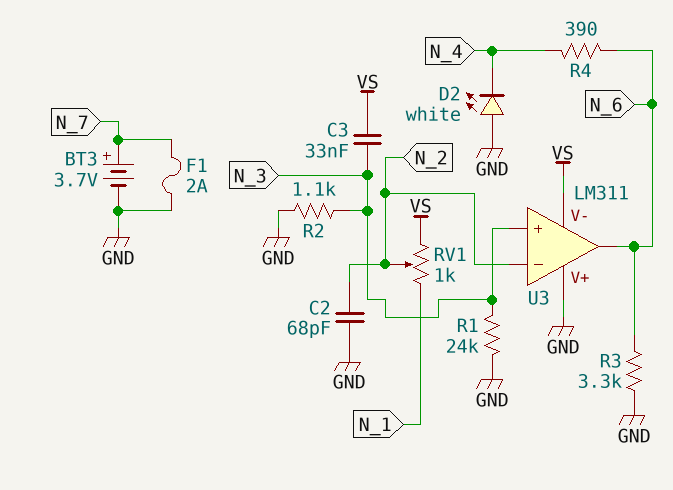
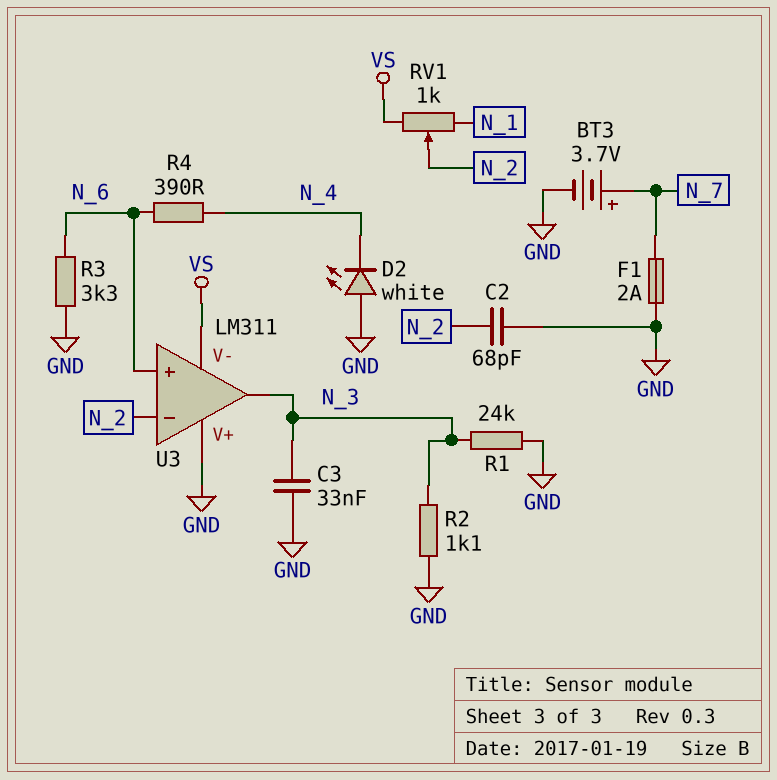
C3: 33nF (N_3, VS) -> 33nF (GND, N_3)
U3 pin in+: N_3 -> N_6
U3 pin out: N_6 -> N_3

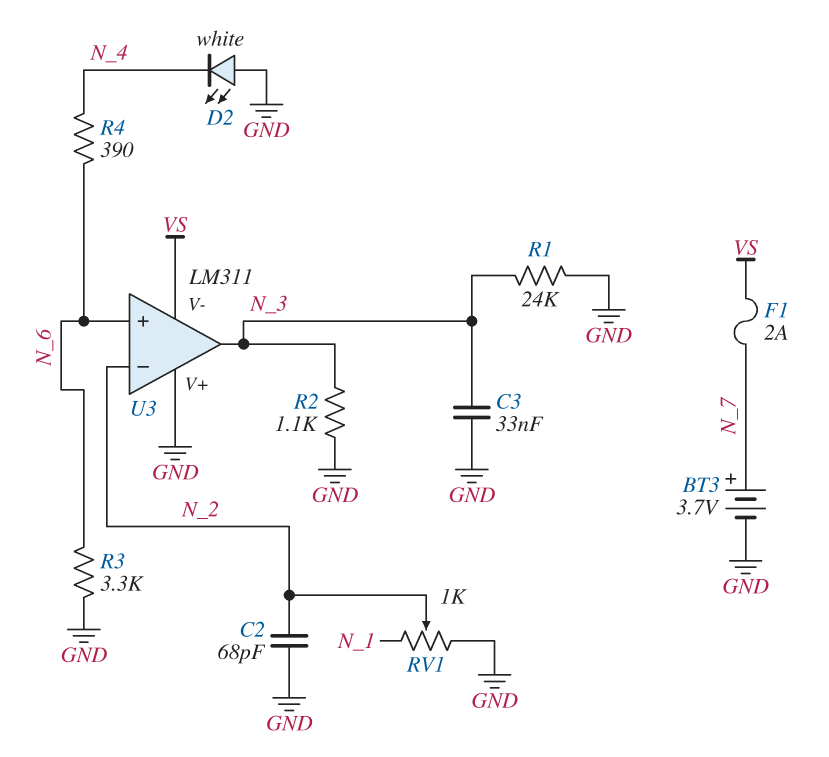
F1: 2A (GND, N_7) -> 2A (N_7, VS)
RV1: 1k (N_1, VS, wiper N_2) -> 1k (GND, N_1, wiper N_2)

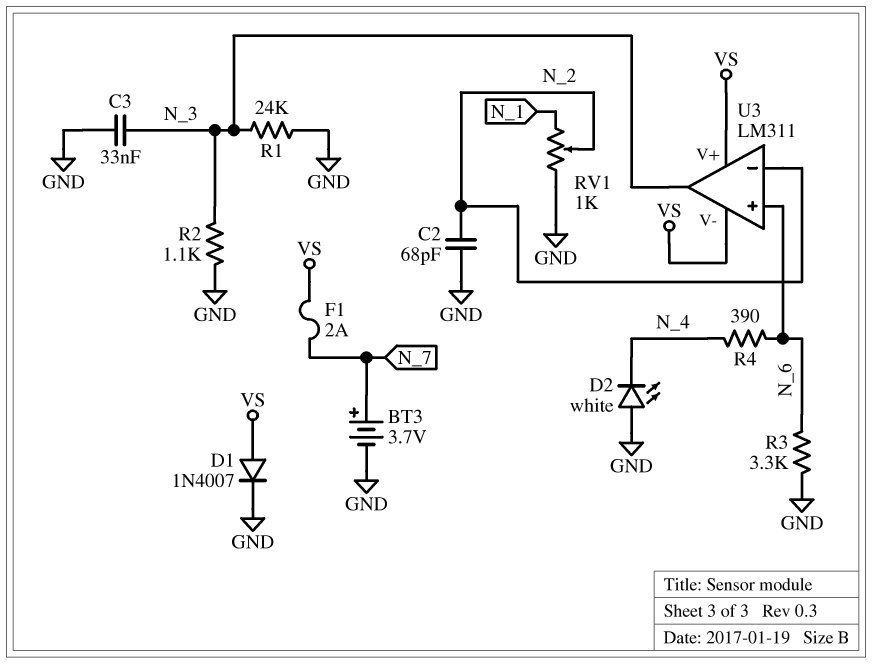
D1: none -> diode 1N4007 (A VS, K GND)
U3 pin V+: GND -> VS

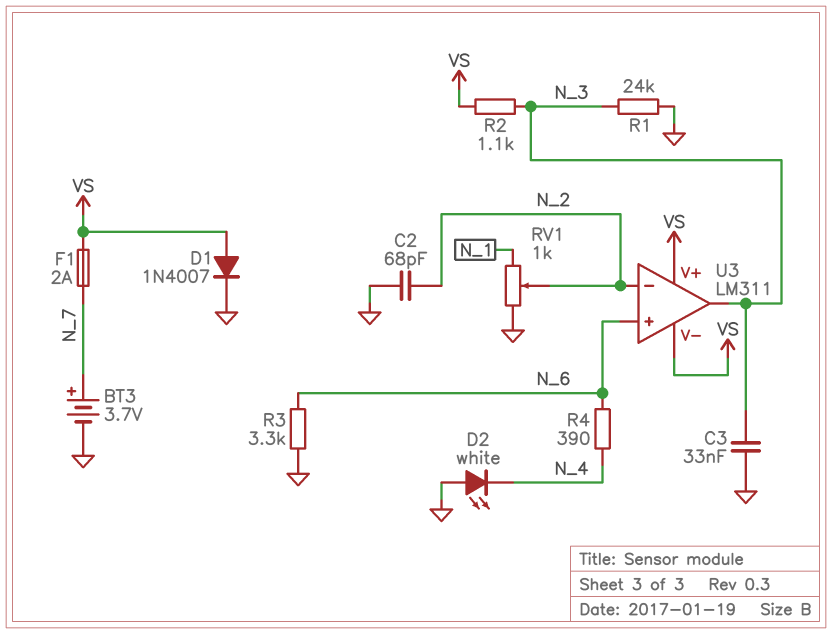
R2: 1.1k (GND, N_3) -> 1.1k (N_3, VS)

